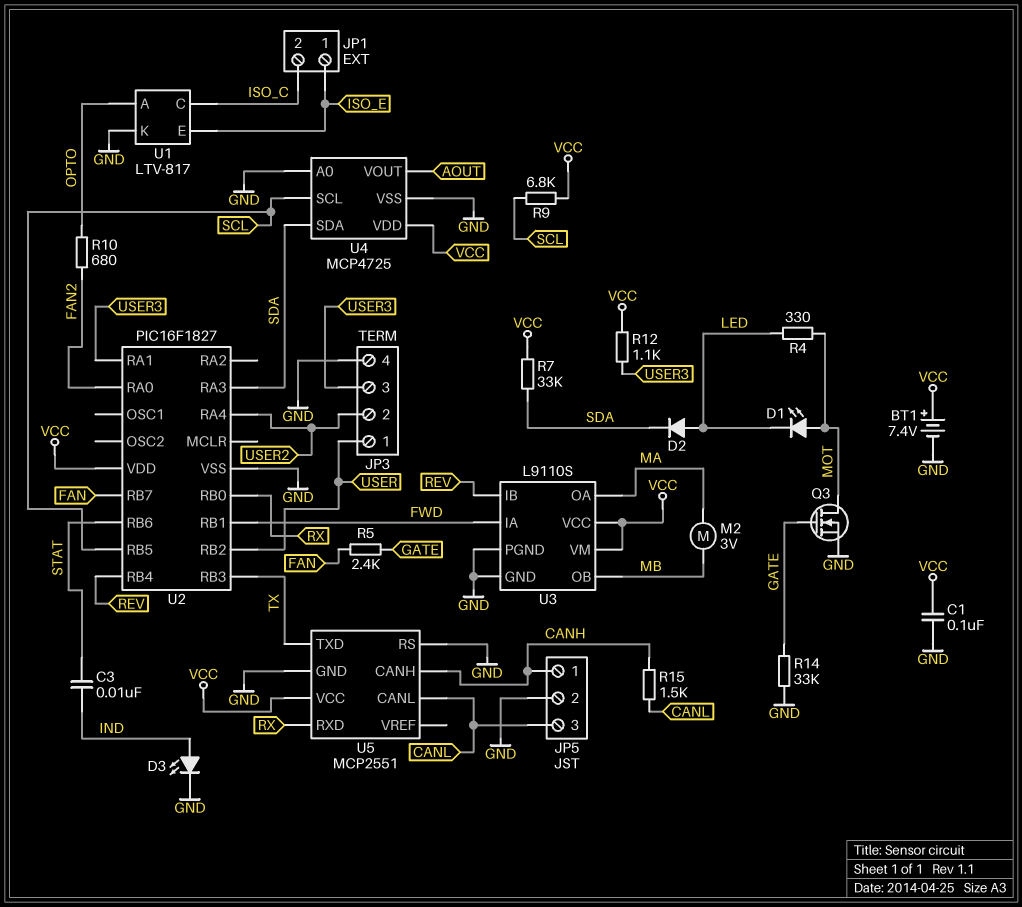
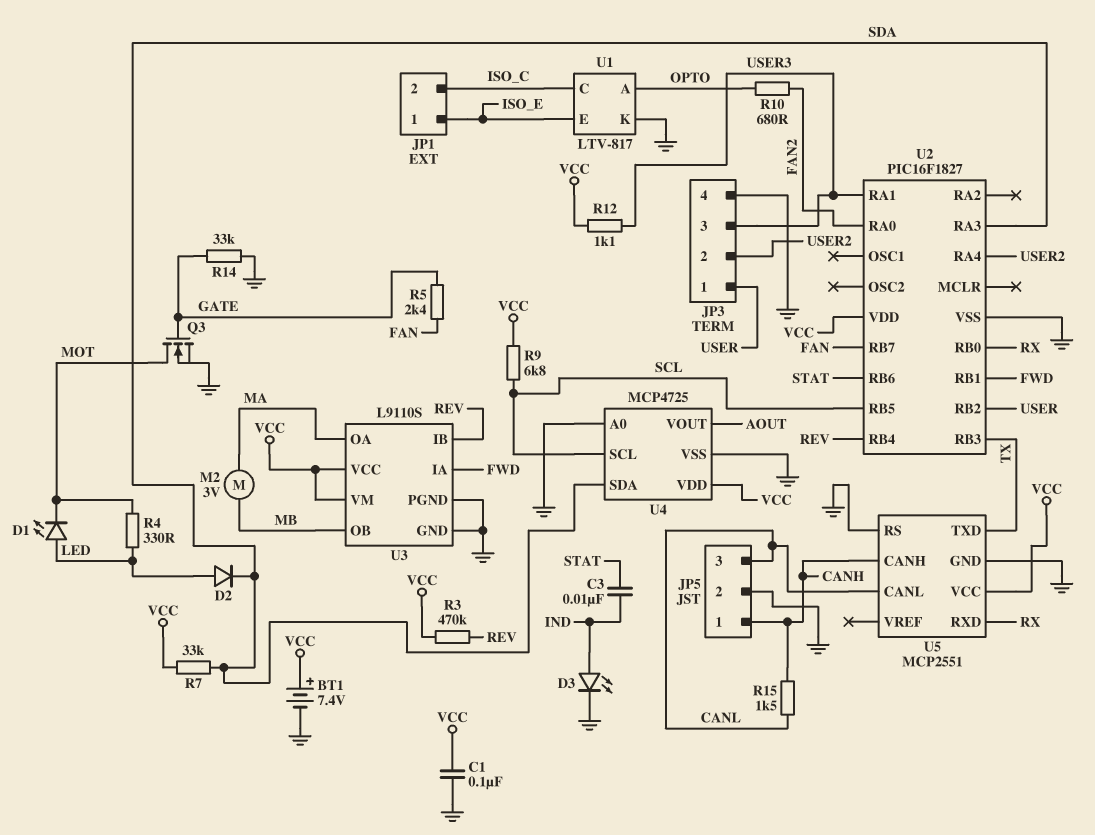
D1: LED (A MOT, K LED) -> LED (A LED, K MOT)
R3: none -> 470k (REV, VCC)

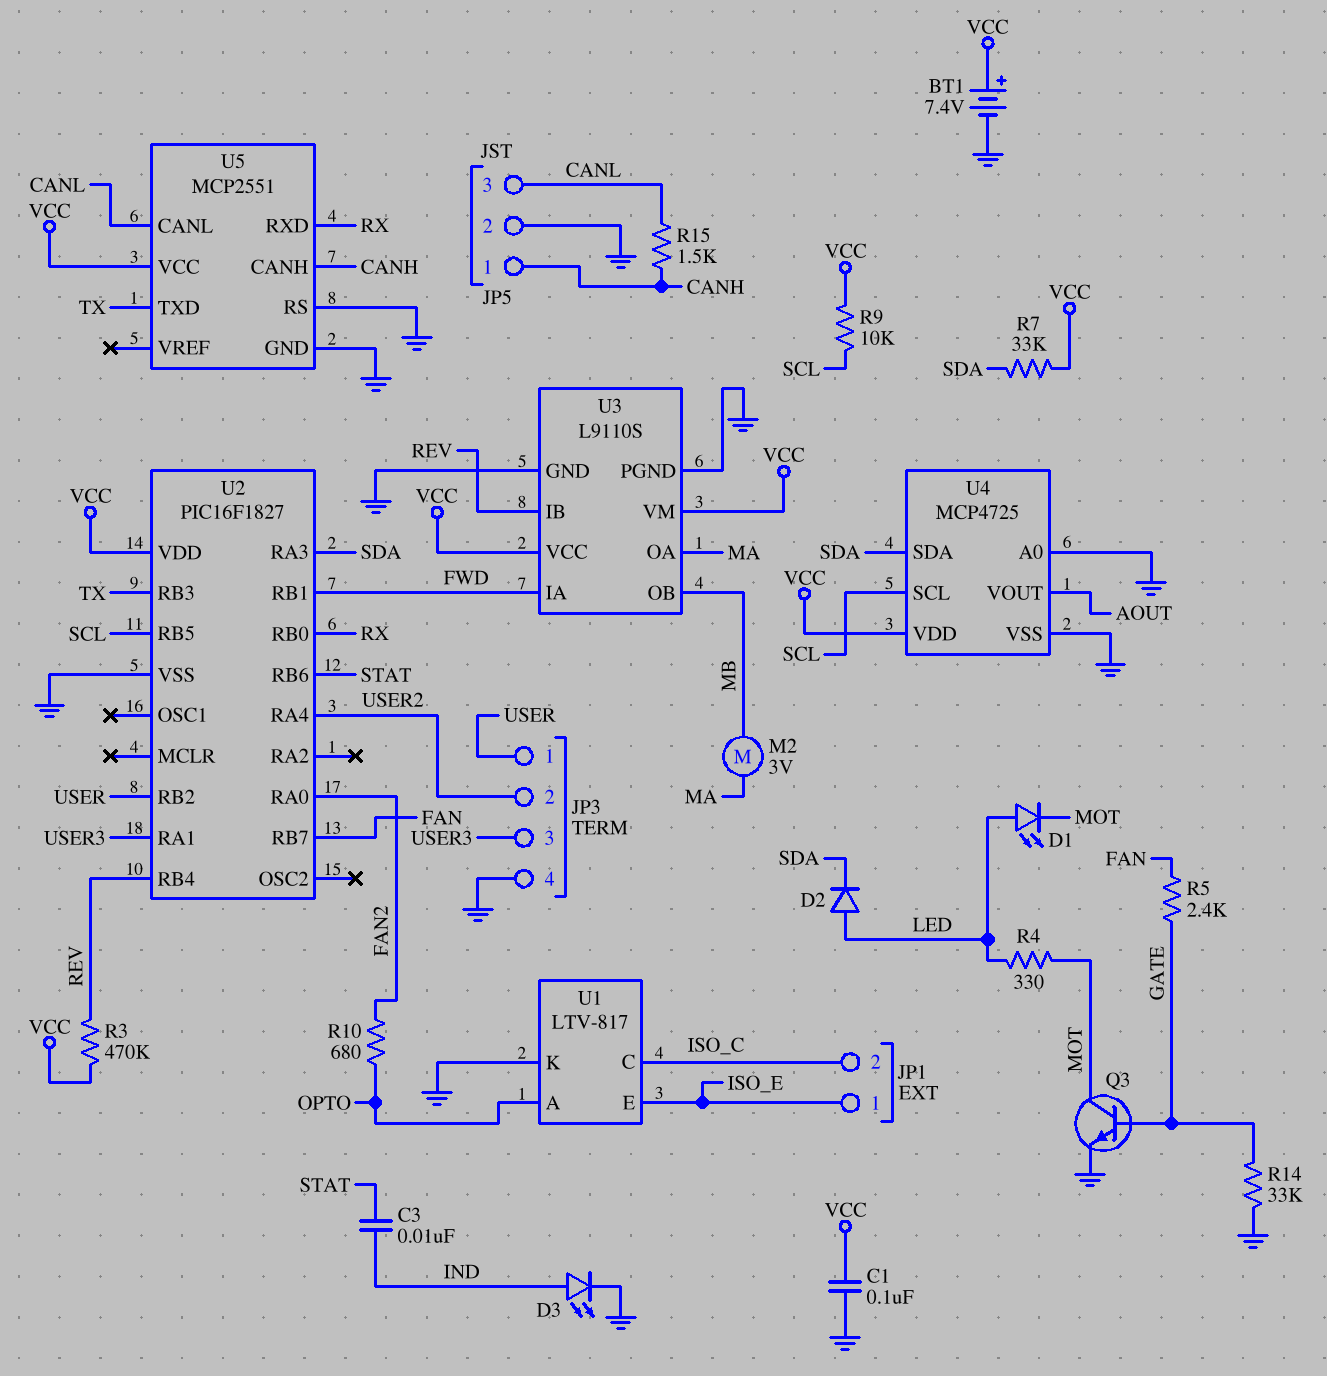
Q3: NMOS (G GATE, D MOT, S GND) -> NPN (B GATE, C MOT, E GND)
R9: 6.8k (SCL, VCC) -> 10k (SCL, VCC)
R12: 1.1k (USER3, VCC) -> none

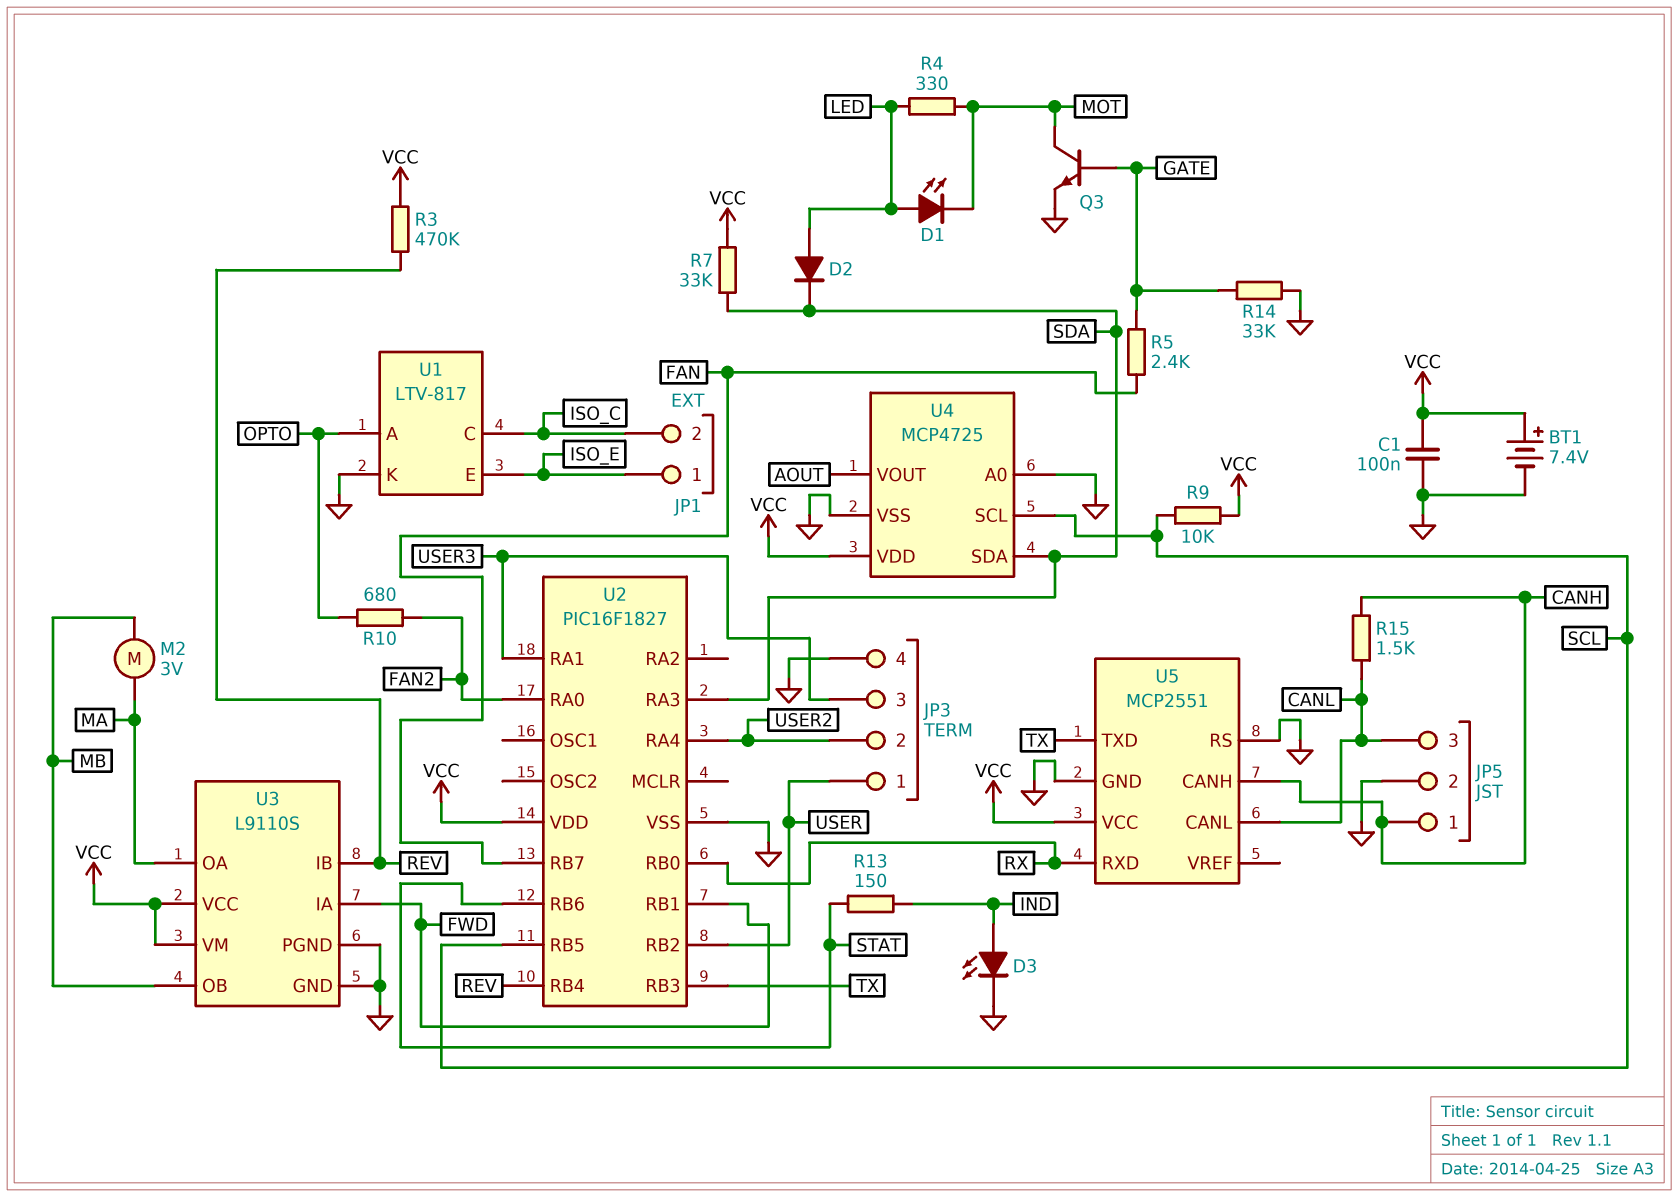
C3: 10nF (IND, STAT) -> none
R13: none -> 150 (IND, STAT)

